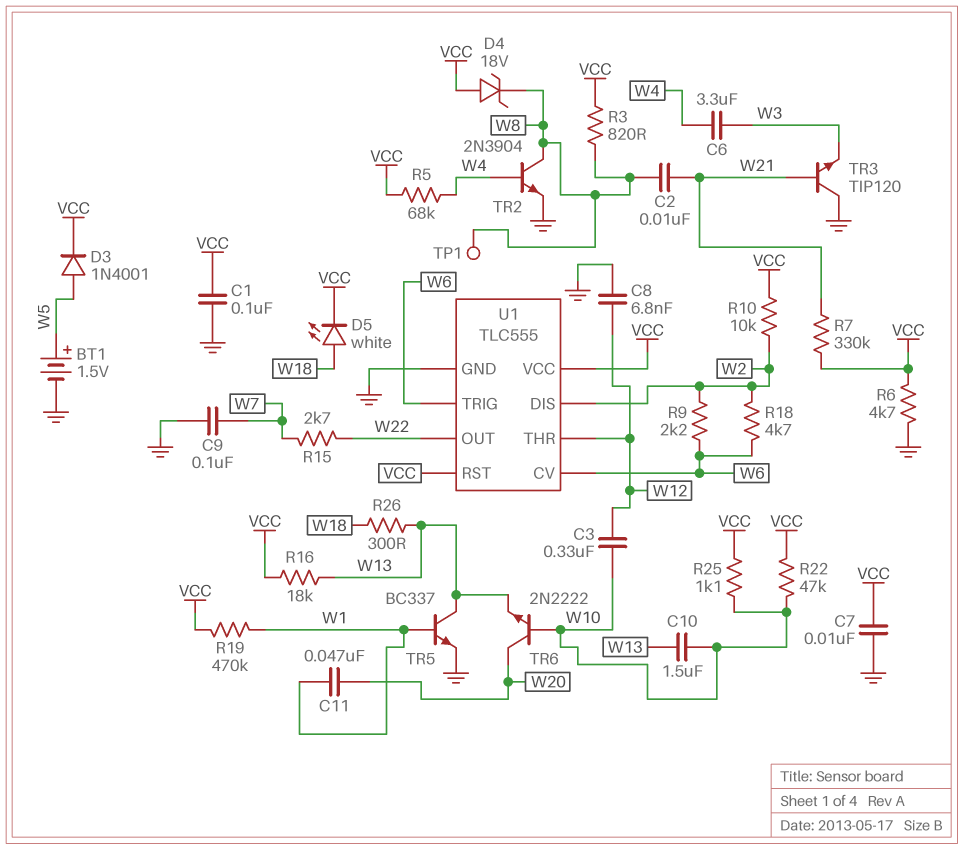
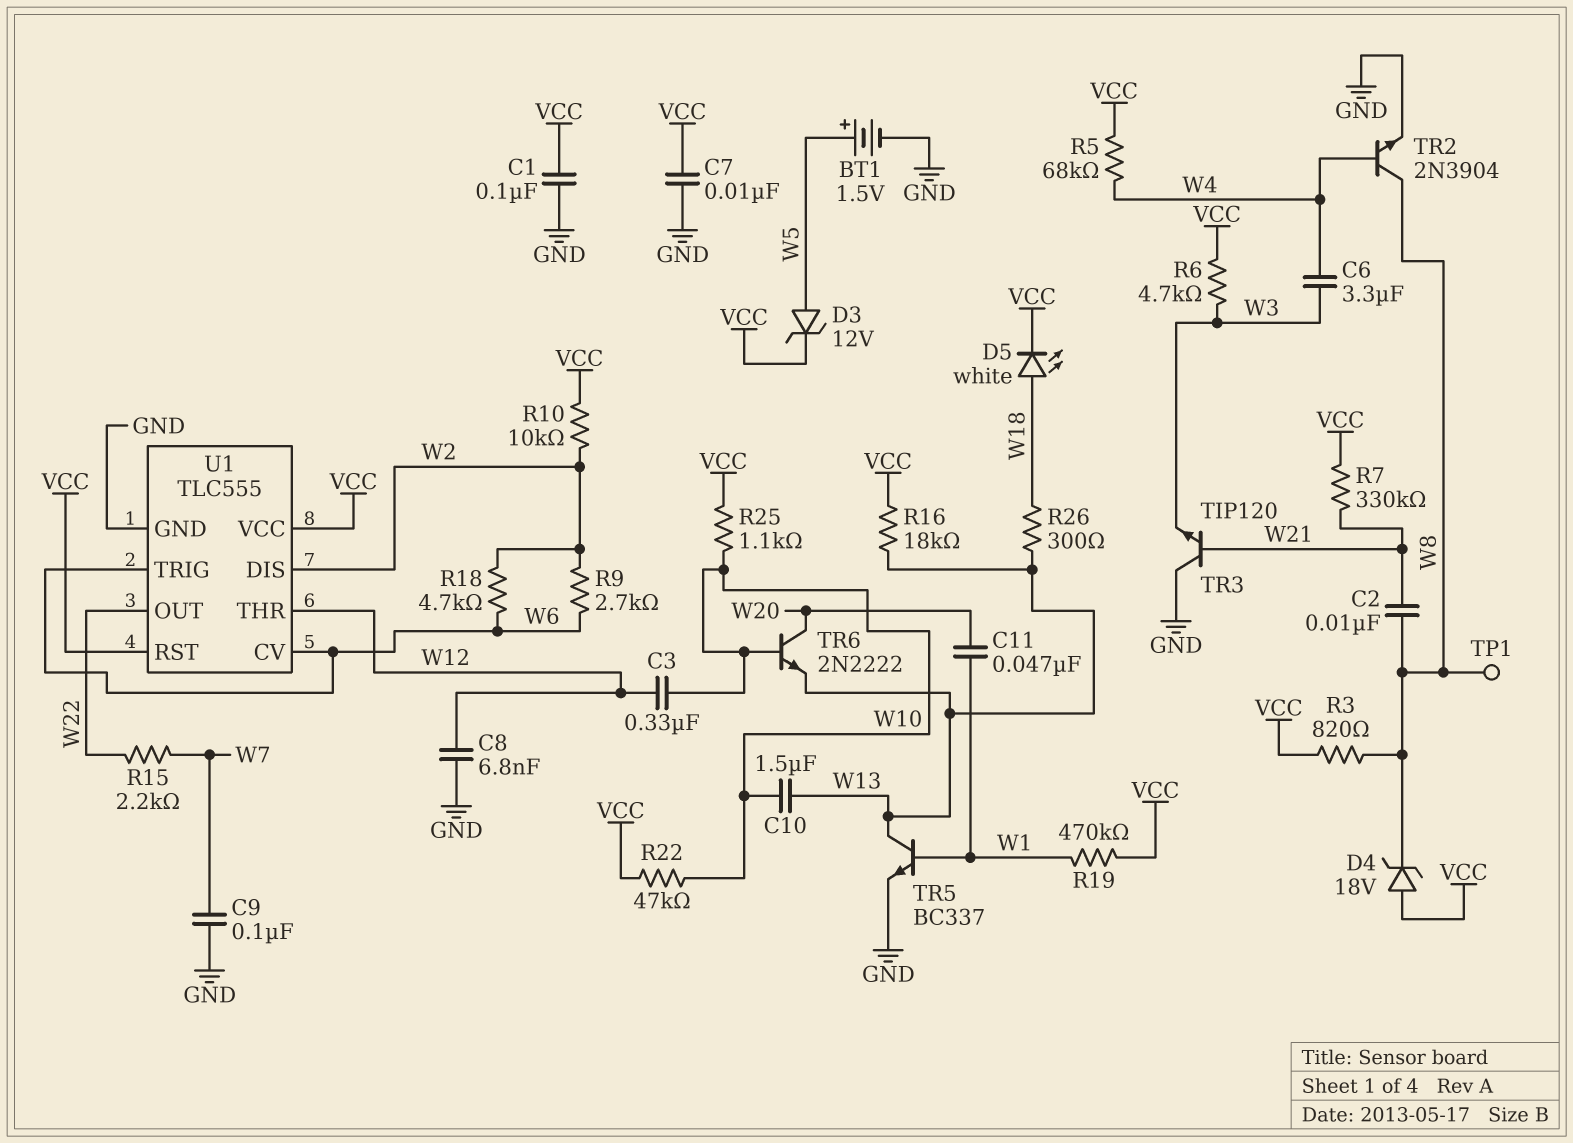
D3: diode 1N4001 (A W5, K VCC) -> zener 12V (A W5, K VCC)
R6: 4.7k (GND, VCC) -> 4.7k (VCC, W3)
R9: 2.2k (W2, W6) -> 2.7k (W2, W6)
R15: 2.7k (W7, W22) -> 2.2k (W7, W22)

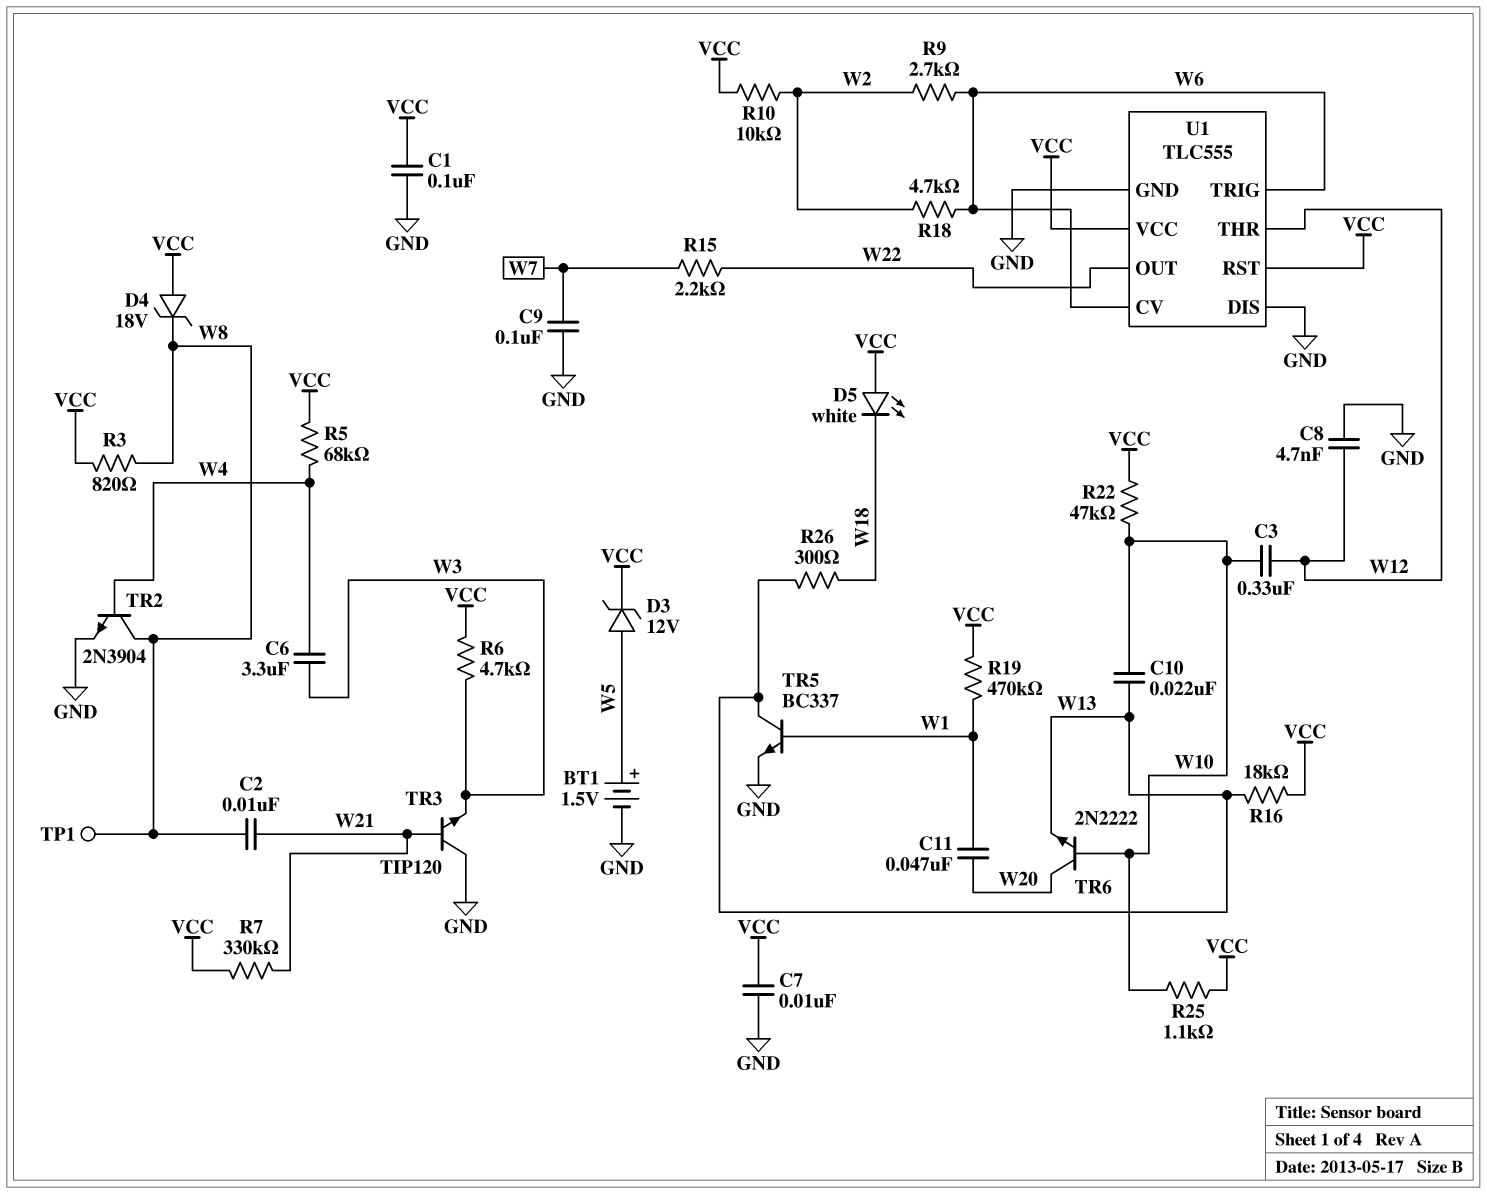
C8: 6.8nF (GND, W12) -> 4.7nF (GND, W12)
C10: 1.5uF (W10, W13) -> 22nF (W10, W13)
D5: LED white (A W18, K VCC) -> LED white (A VCC, K W18)
U1 pin DIS: W2 -> GND

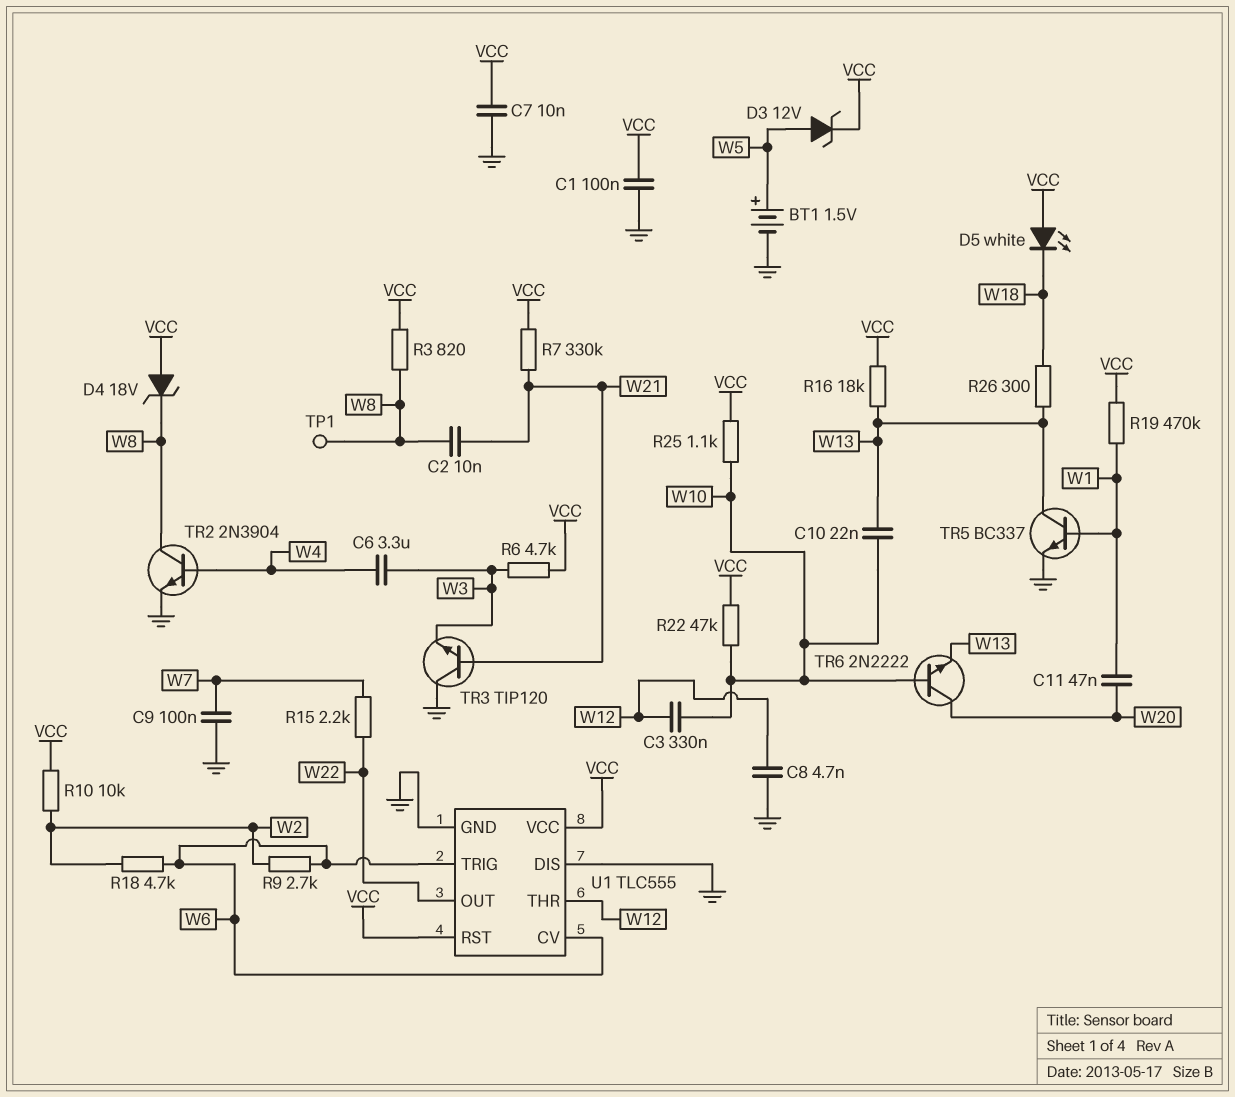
R5: 68k (VCC, W4) -> none

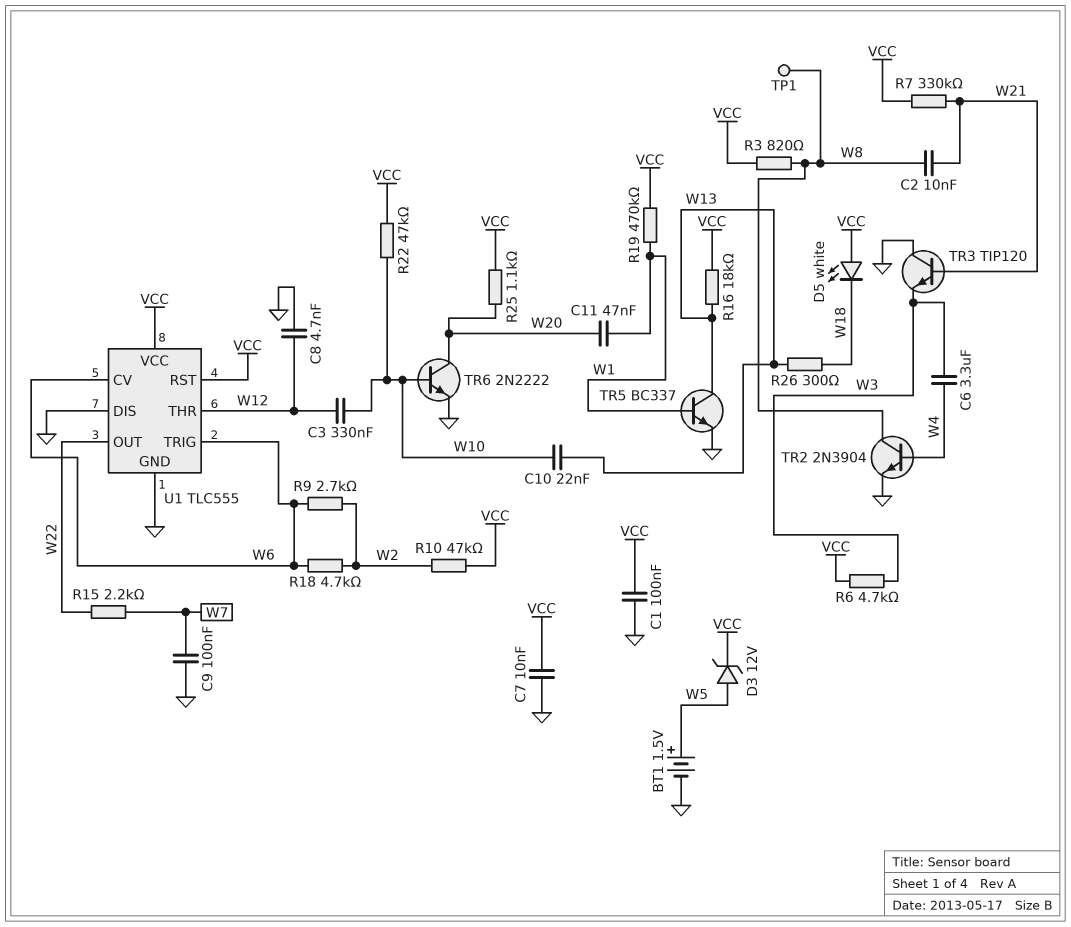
D4: zener 18V (A VCC, K W8) -> none
R10: 10k (VCC, W2) -> 47k (VCC, W2)
R25: 1.1k (VCC, W10) -> 1.1k (VCC, W20)
TR6: NPN 2N2222 (B W10, C W20, E W13) -> NPN 2N2222 (B W10, C W20, E GND)

